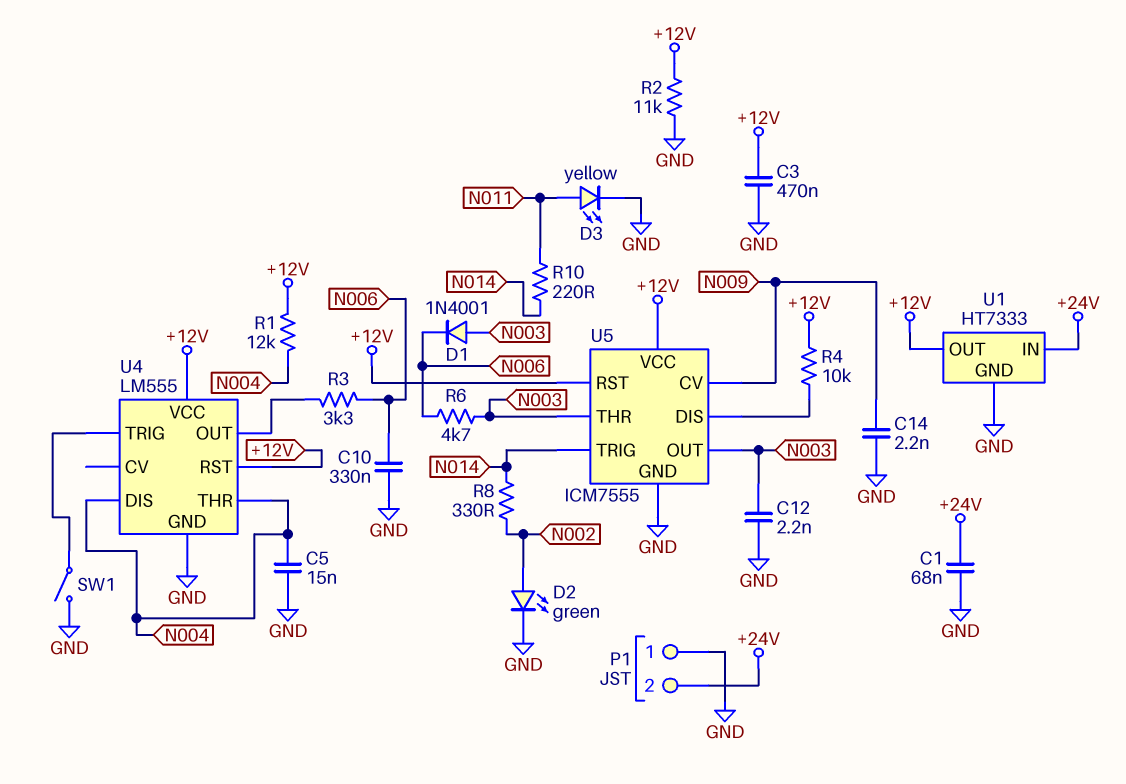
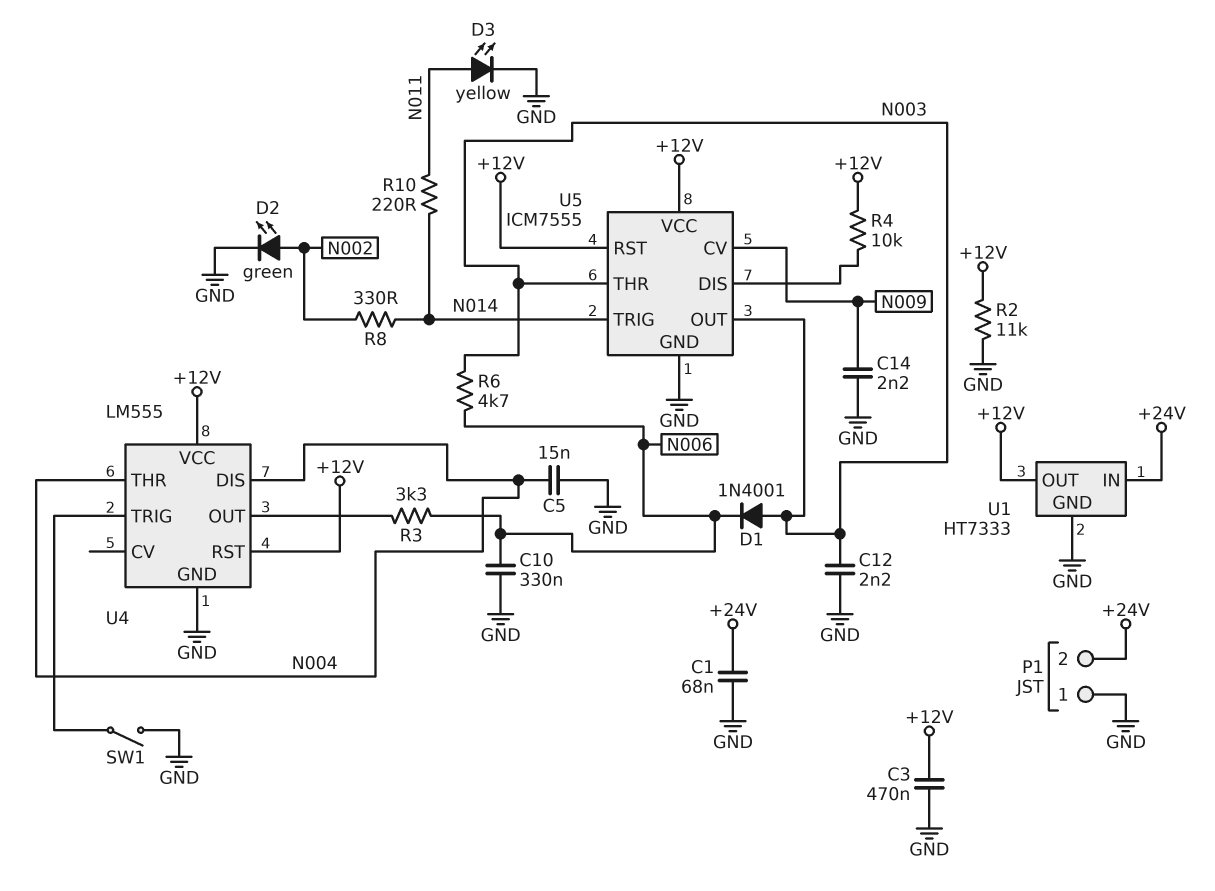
R1: 12k (+12V, N004) -> none

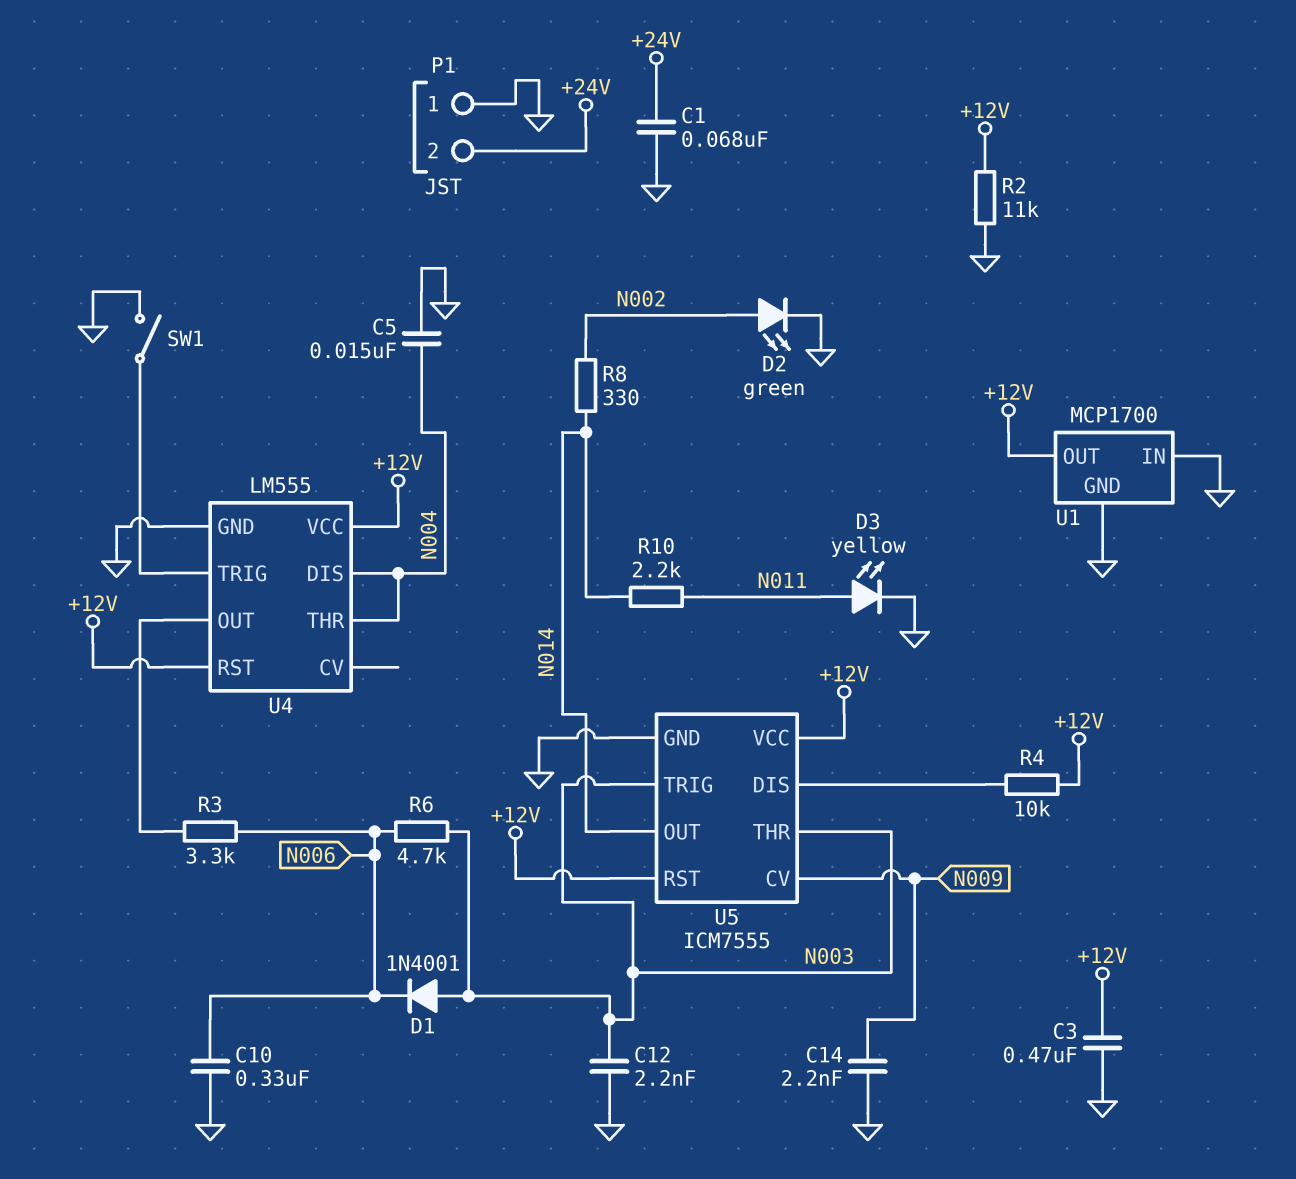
R10: 220 (N011, N014) -> 2.2k (N011, N014)
U1: HT7333 -> MCP1700
U1 pin IN: +24V -> GND
U5 pin OUT: N003 -> N014
U5 pin TRIG: N014 -> N003

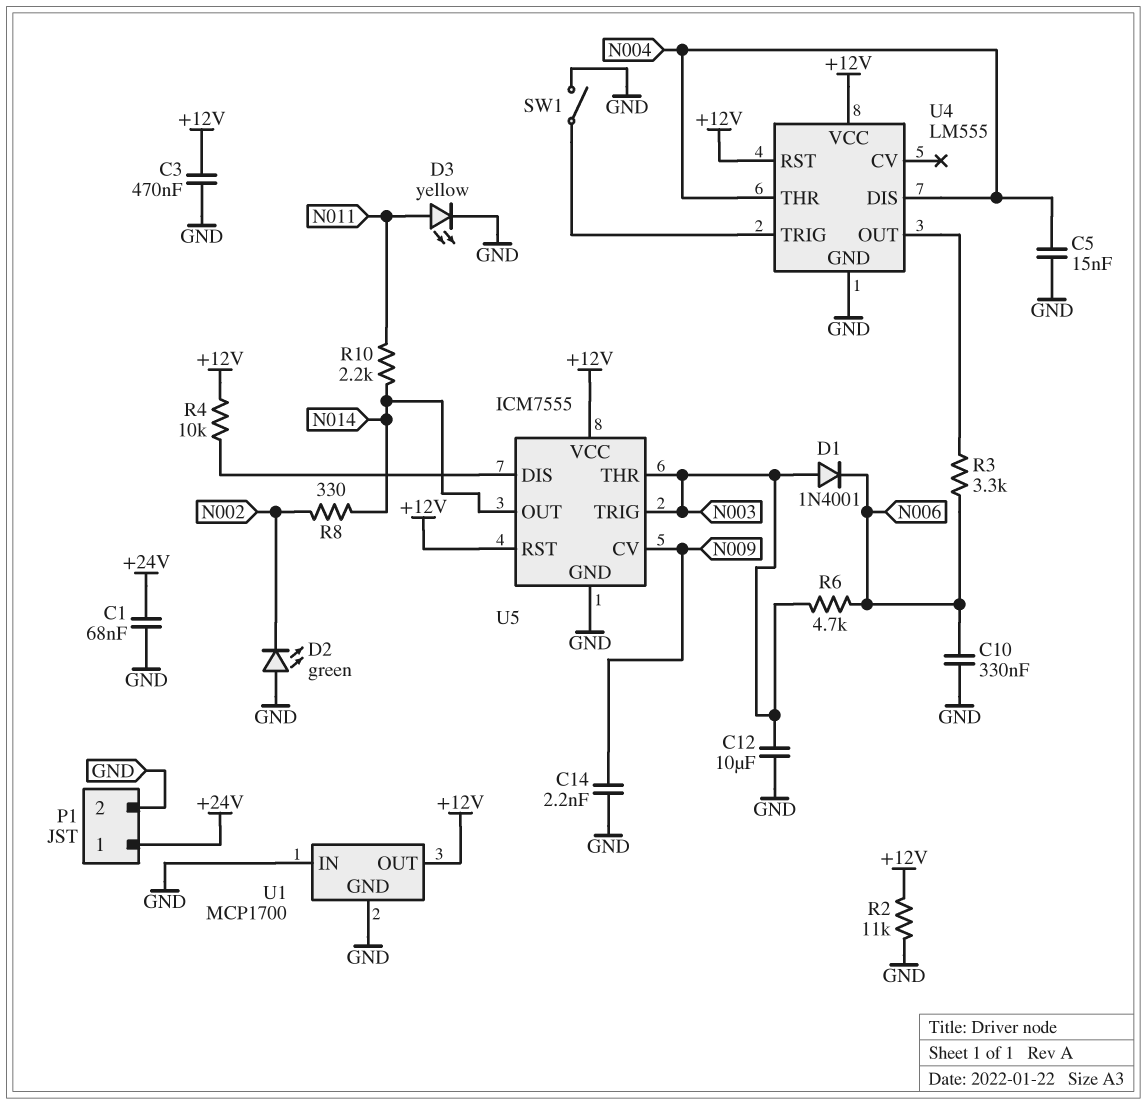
C12: 2.2nF (GND, N003) -> 10uF (GND, N003)
D2: LED green (A N002, K GND) -> LED green (A GND, K N002)
P1 pin 1: GND -> +24V
P1 pin 2: +24V -> GND

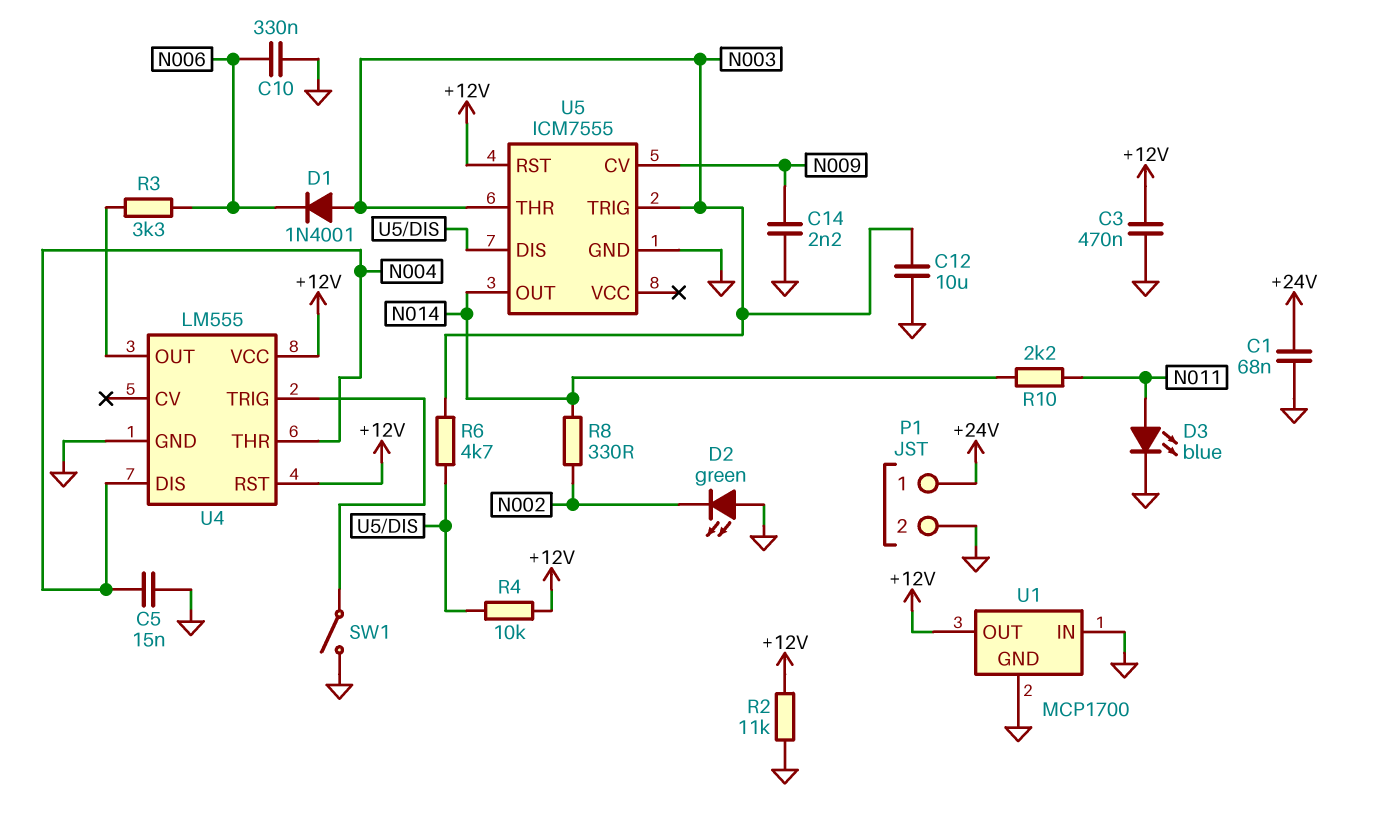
D3: LED yellow (A N011, K GND) -> LED blue (A N011, K GND)
R6: 4.7k (N003, N006) -> 4.7k (N003, U5/DIS)
U5 pin VCC: +12V -> none

